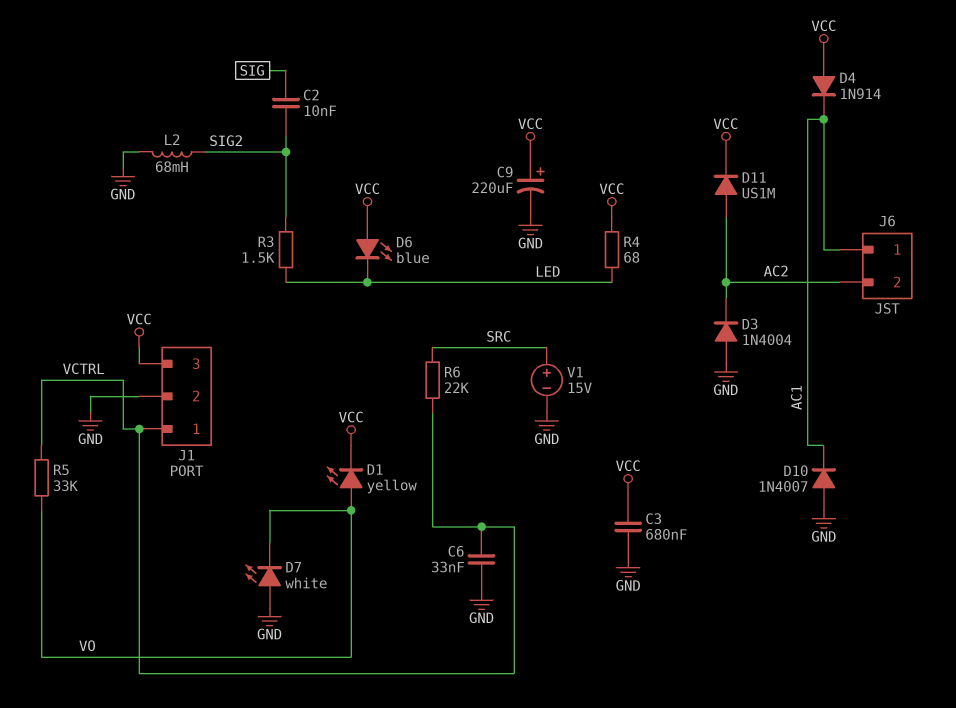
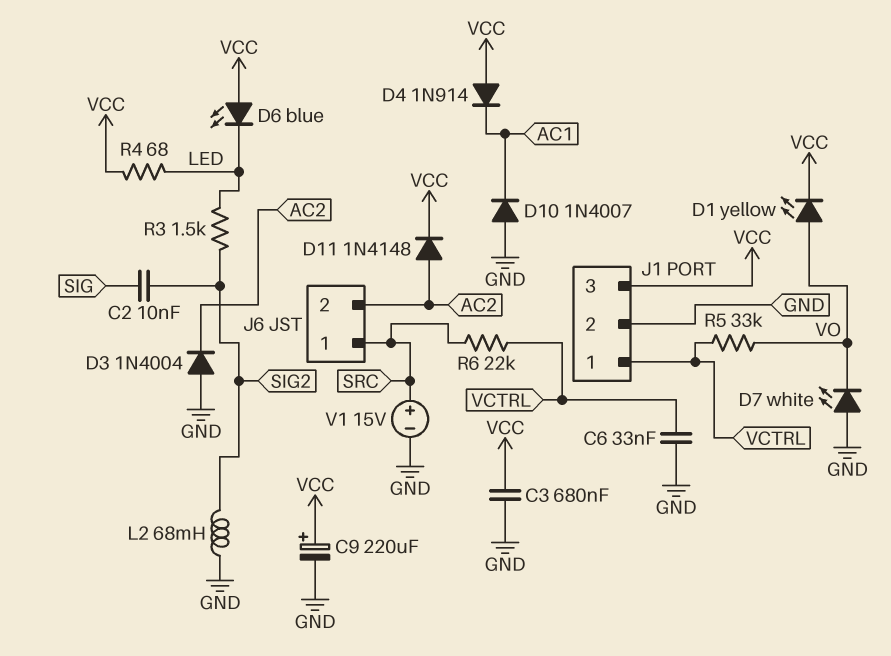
D11: diode US1M (A AC2, K VCC) -> diode 1N4148 (A AC2, K VCC)
J6 pin 1: AC1 -> SRC

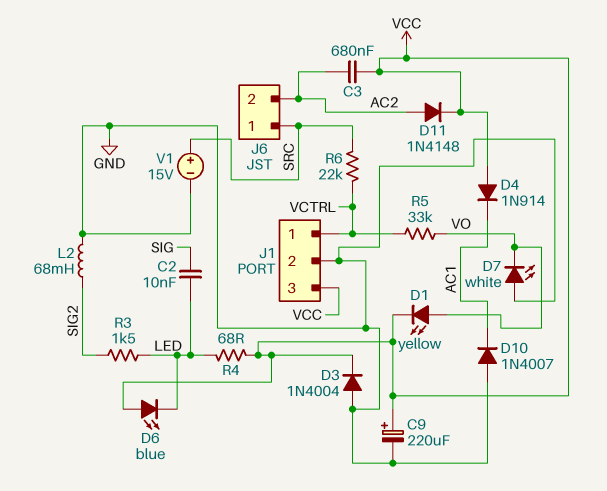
C2: 10nF (SIG, SIG2) -> 10nF (LED, SIG)
C3: 680nF (GND, VCC) -> 680nF (AC2, VCC)
C6: 33nF (GND, VCTRL) -> none
D3: diode 1N4004 (A GND, K AC2) -> diode 1N4004 (A GND, K VCC)

